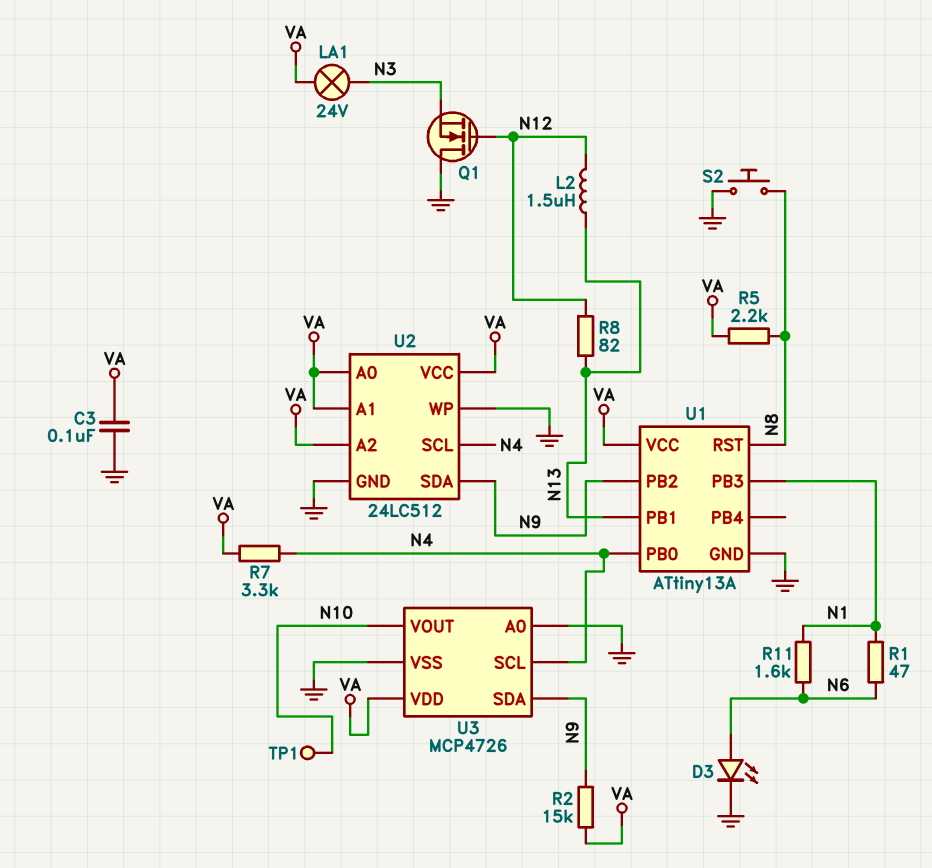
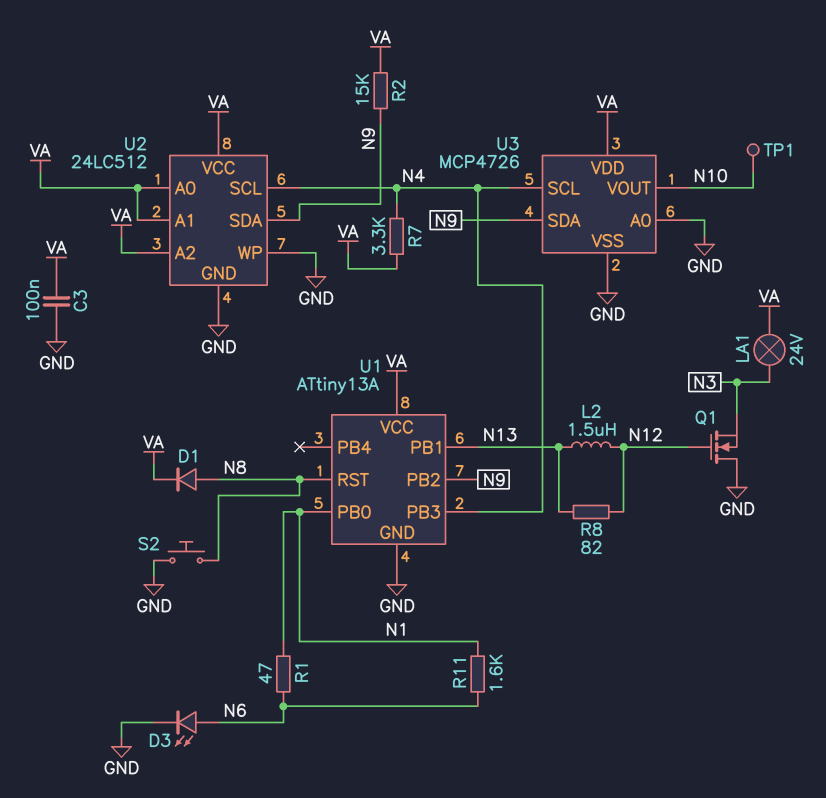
D1: none -> diode (A N8, K VA)
R5: 2.2k (N8, VA) -> none
U1 pin PB0: N4 -> N1
U1 pin PB3: N1 -> N4

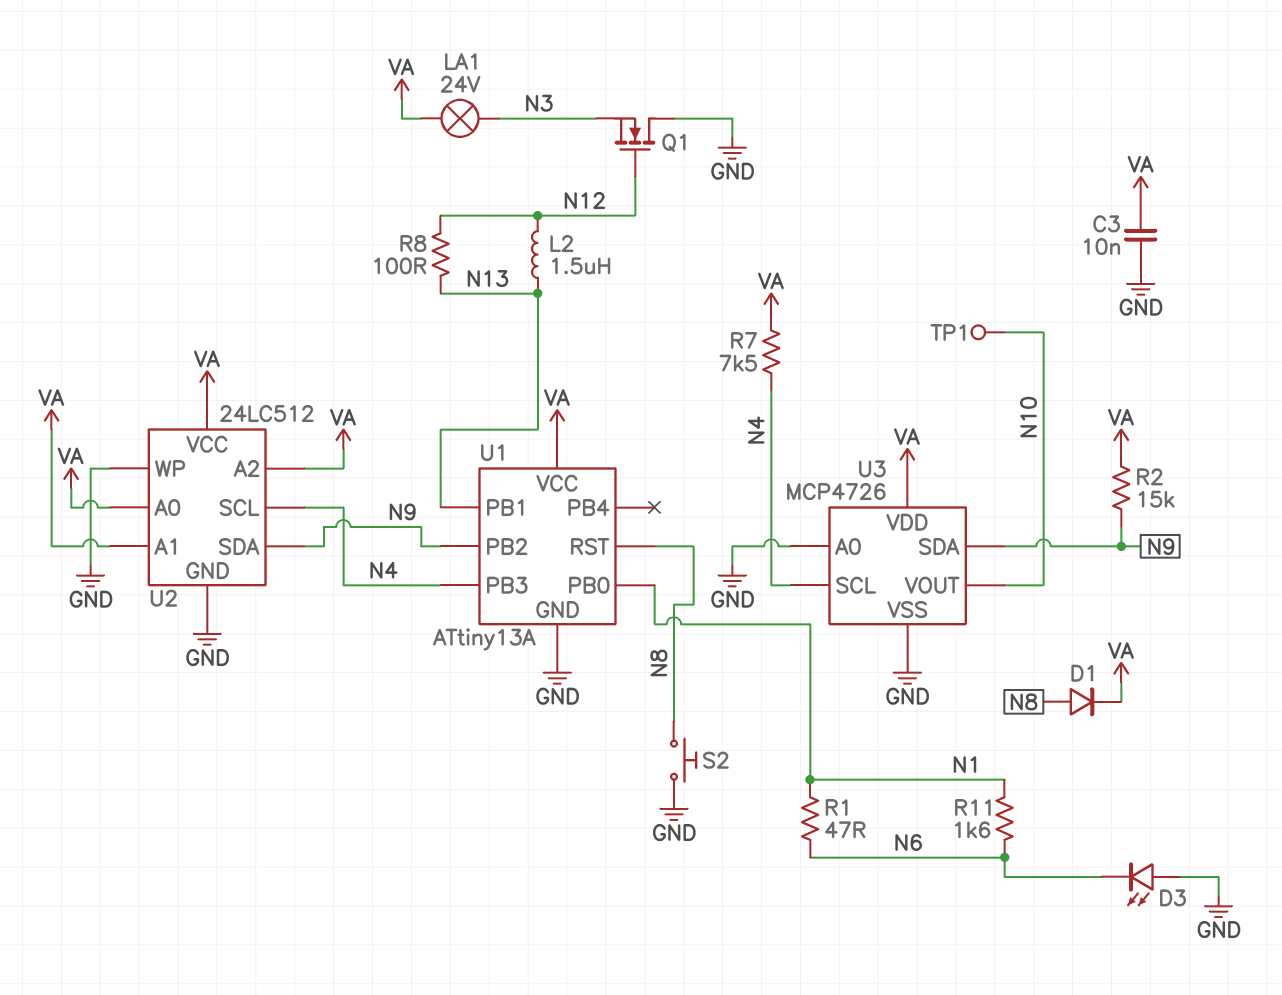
C3: 100nF (GND, VA) -> 10nF (GND, VA)
D3: LED (A N6, K GND) -> LED (A GND, K N6)
R7: 3.3k (N4, VA) -> 7.5k (N4, VA)
R8: 82 (N12, N13) -> 100 (N12, N13)

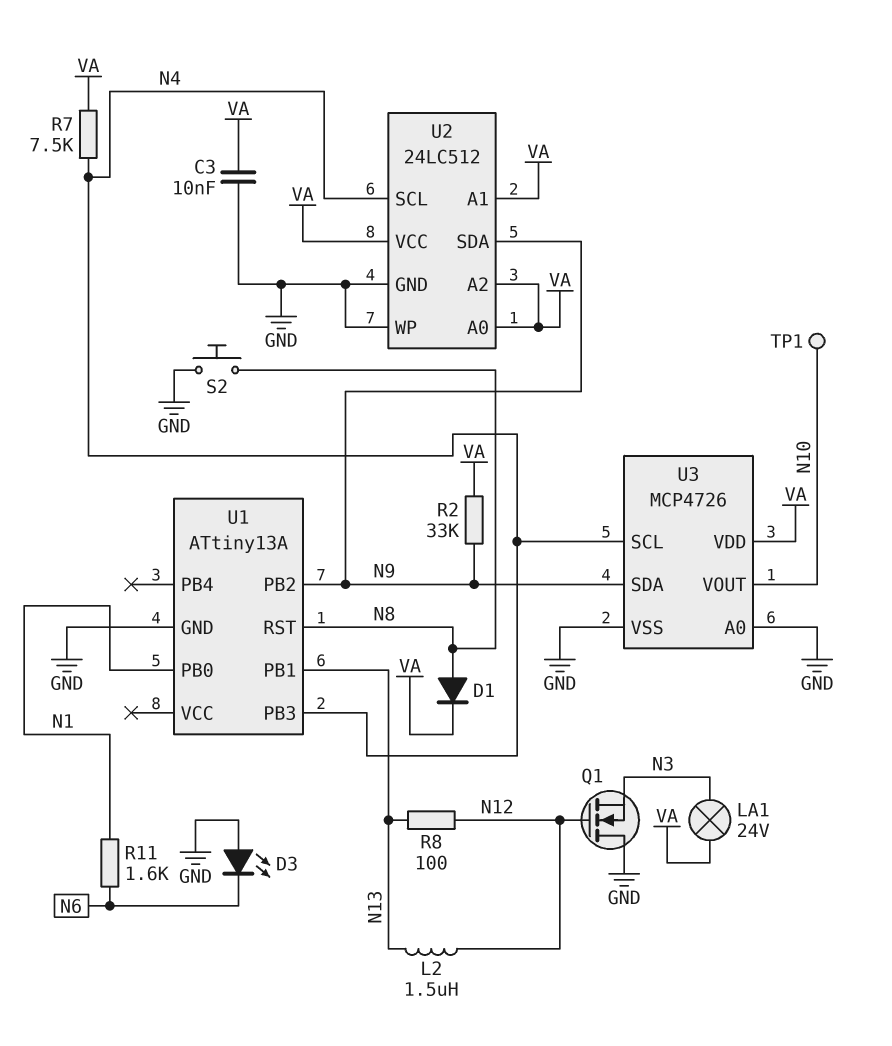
R1: 47 (N1, N6) -> none
R2: 15k (N9, VA) -> 33k (N9, VA)
U1 pin VCC: VA -> none

